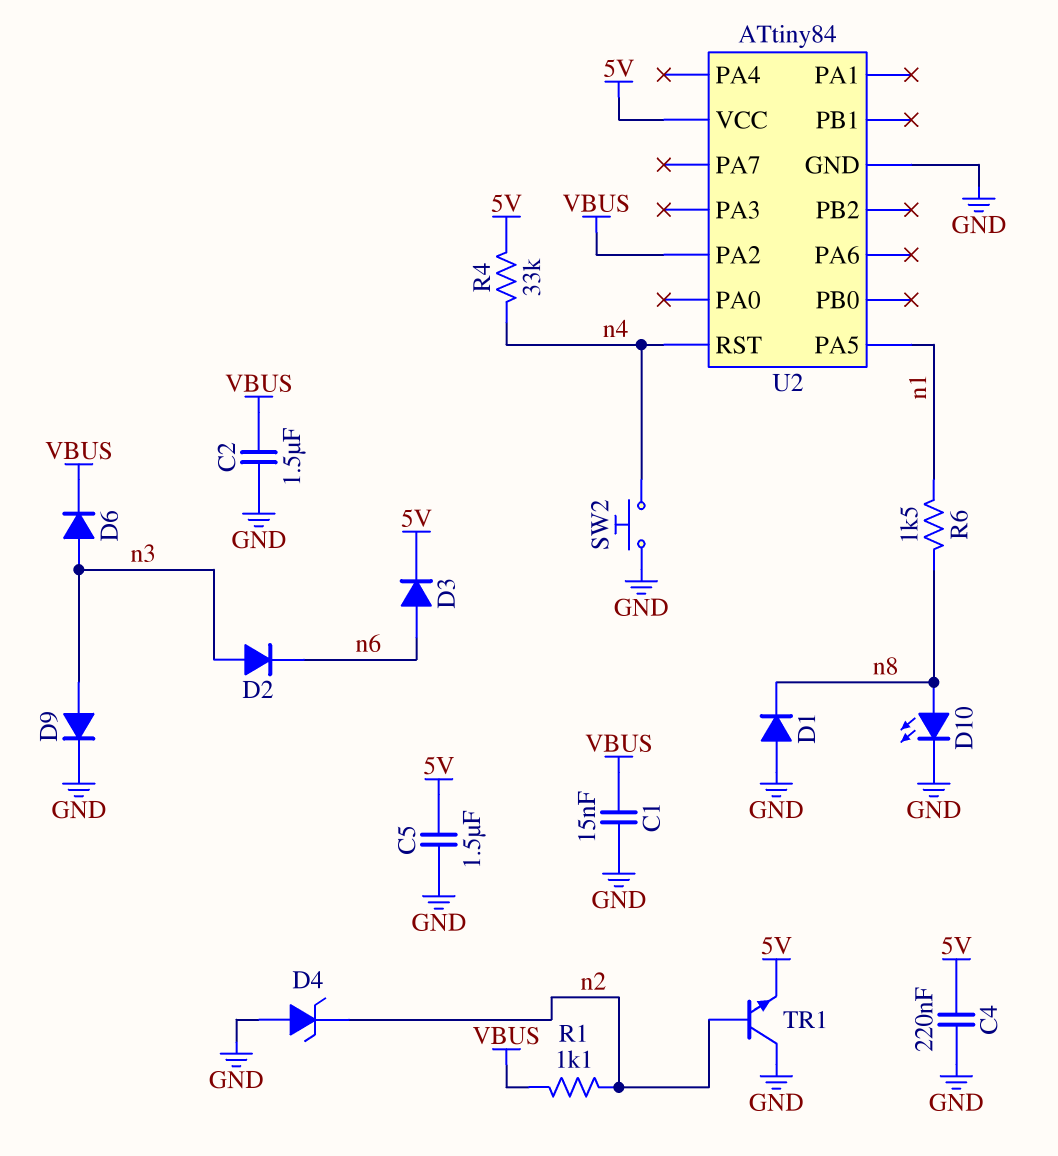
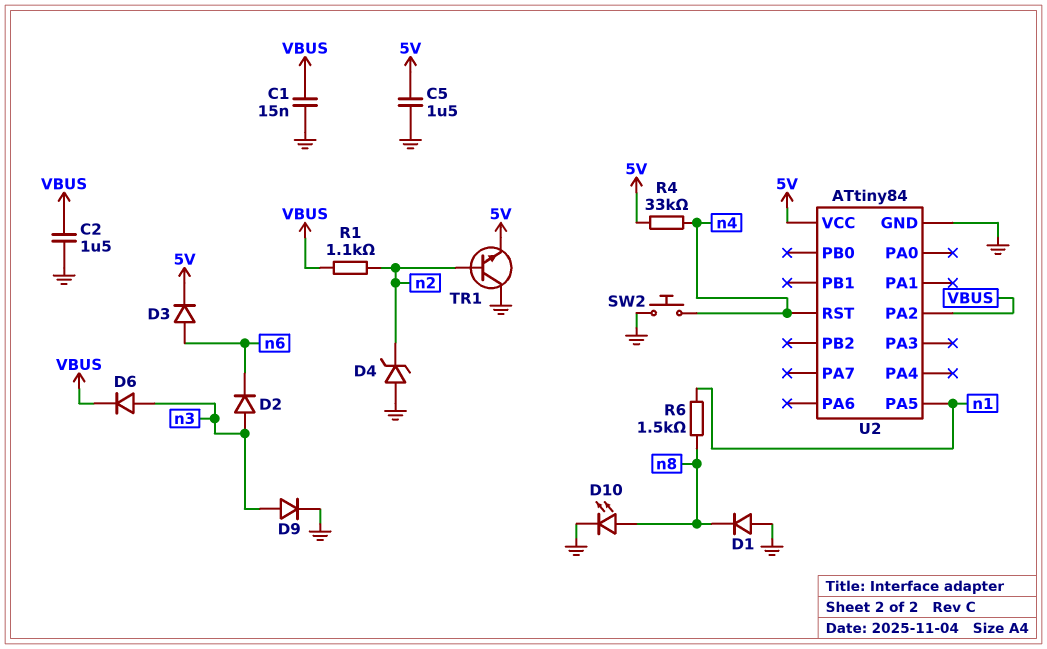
C4: 220nF (5V, GND) -> none

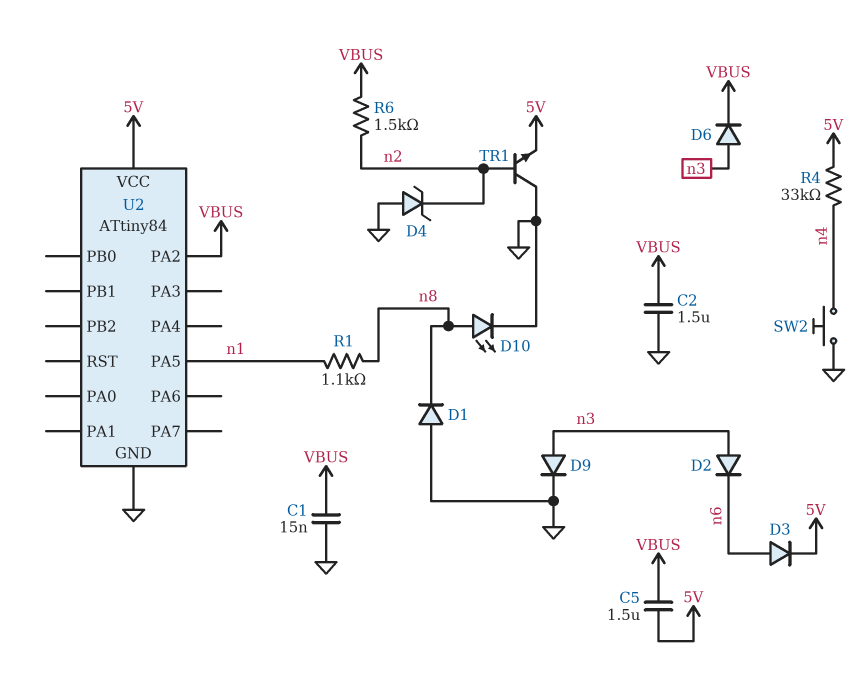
C5: 1.5uF (5V, GND) -> 1.5uF (5V, VBUS)
R1: 1.1k (VBUS, n2) -> 1.1k (n1, n8)
R6: 1.5k (n1, n8) -> 1.5k (VBUS, n2)
U2 pin RST: n4 -> none

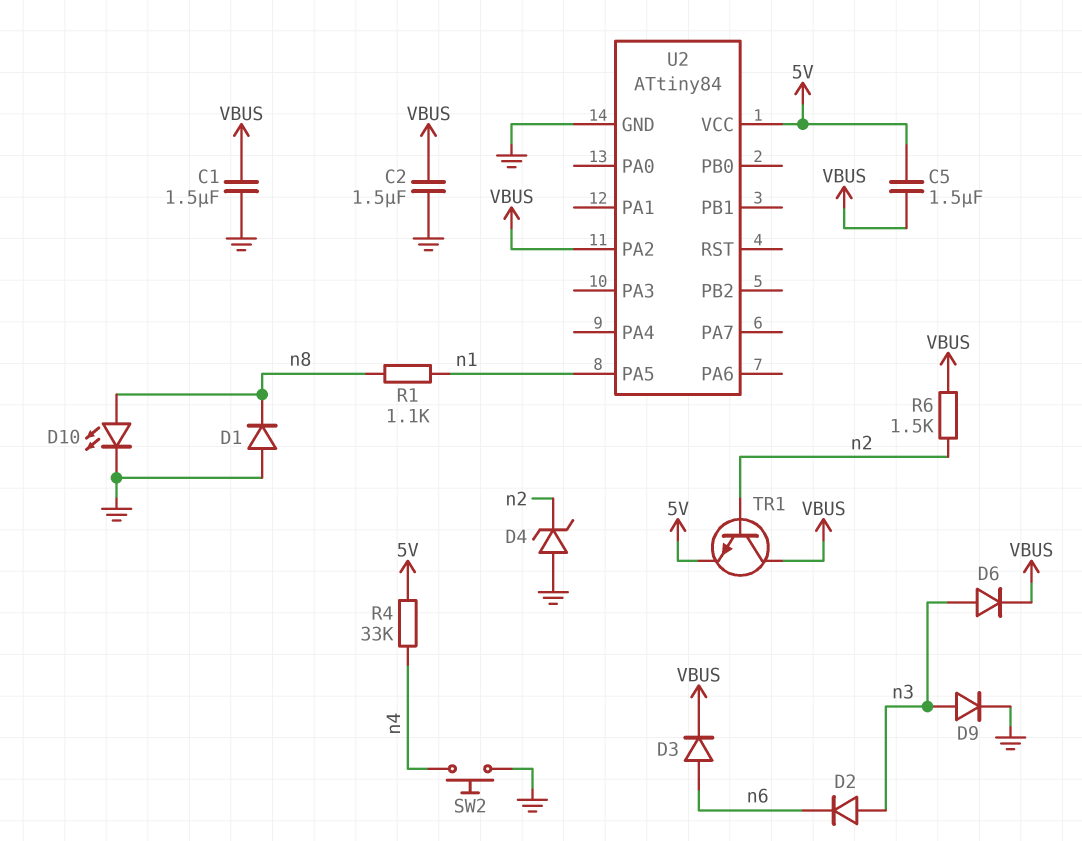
C1: 15nF (GND, VBUS) -> 1.5uF (GND, VBUS)
D3: diode (A n6, K 5V) -> diode (A n6, K VBUS)
TR1: NPN (B n2, C GND, E 5V) -> NPN (B n2, C VBUS, E 5V)

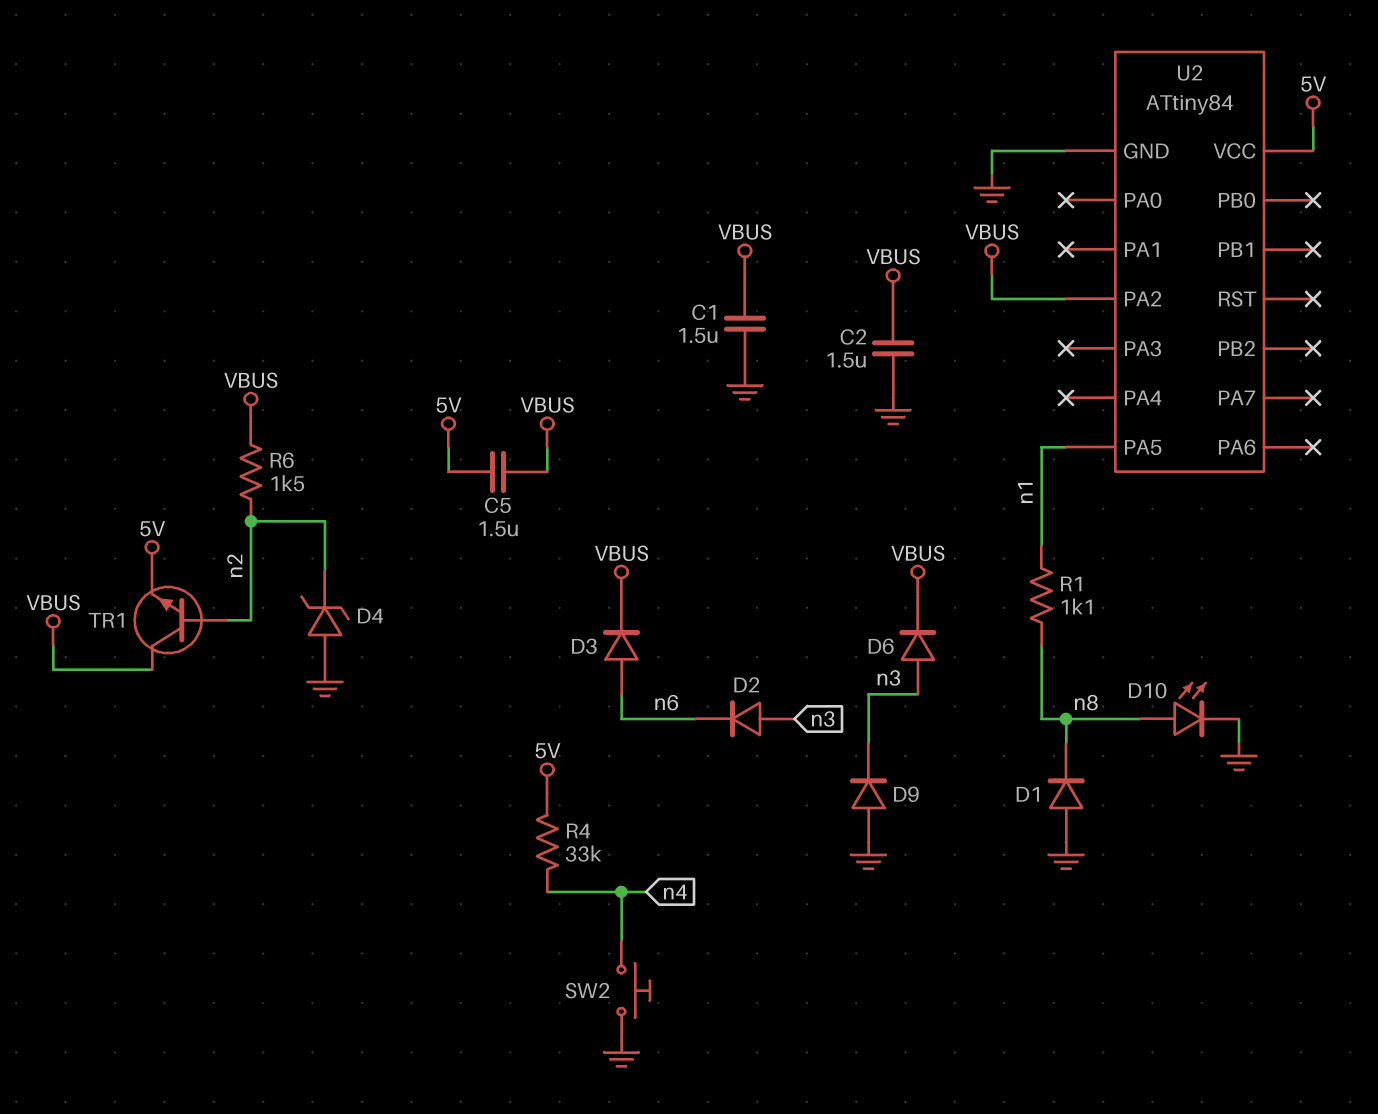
D9: diode (A n3, K GND) -> diode (A GND, K n3)

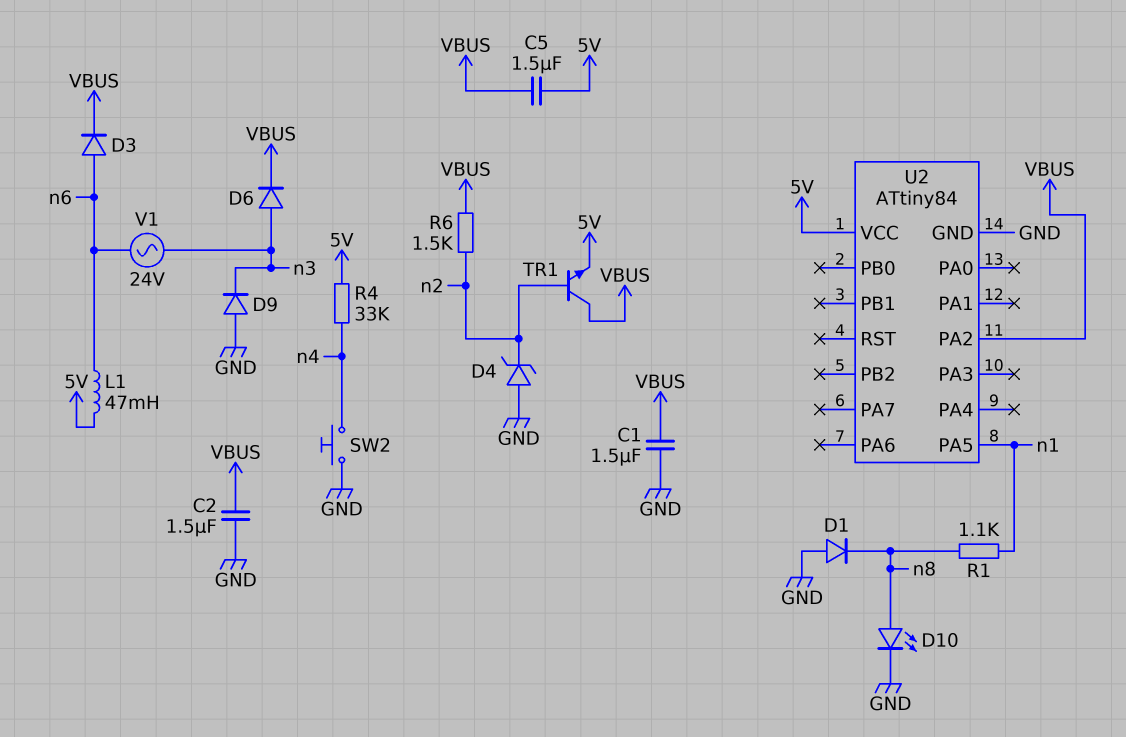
D2: diode (A n3, K n6) -> none
L1: none -> 47mH (5V, n6)
V1: none -> AC 24V (n3, n6)

